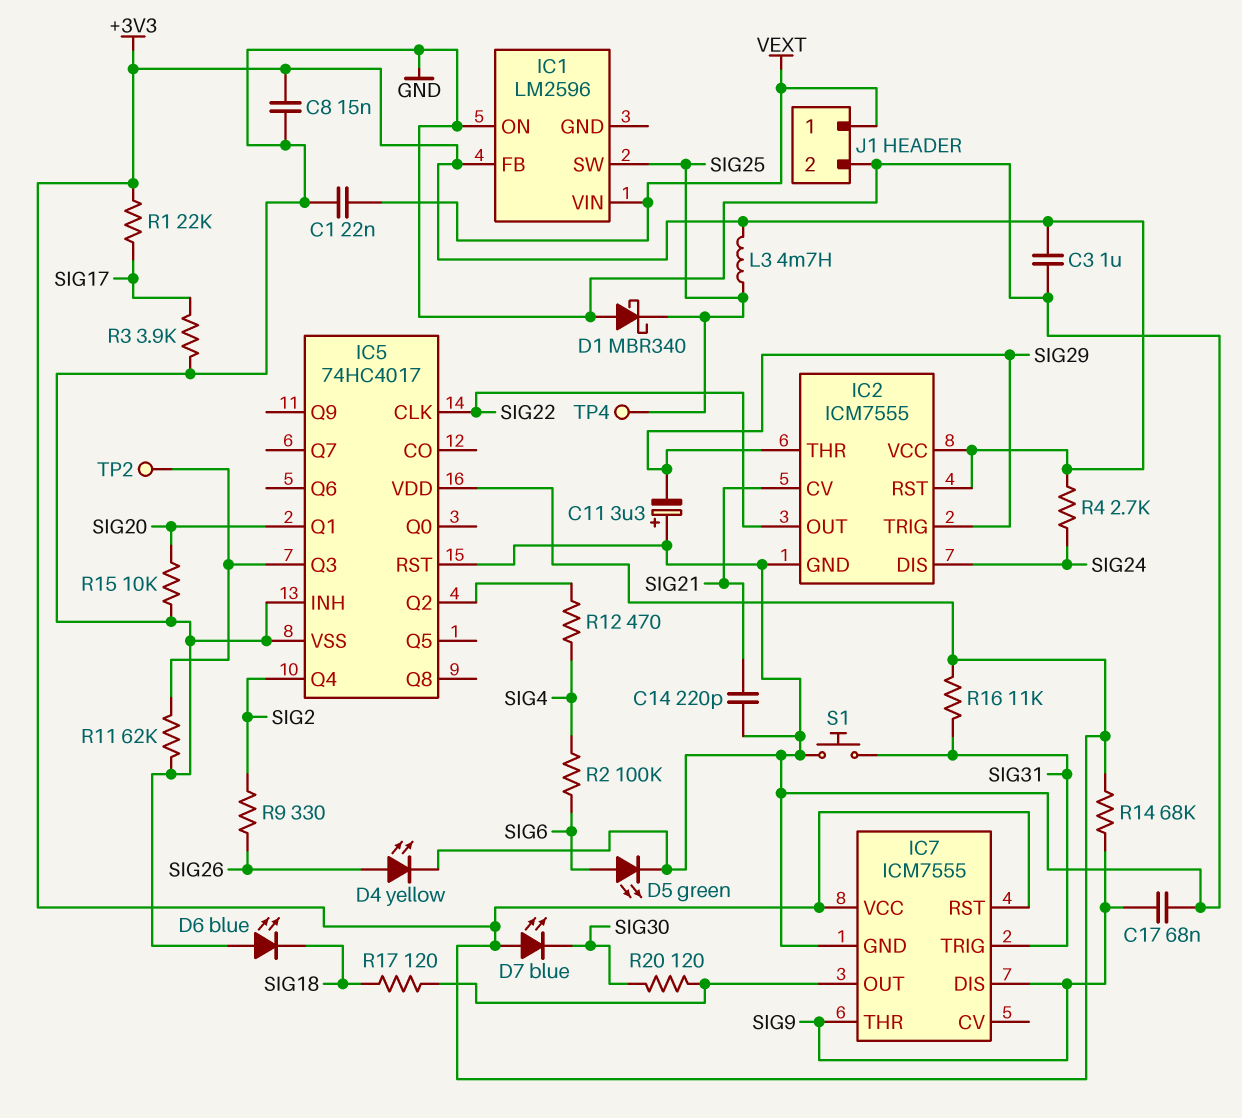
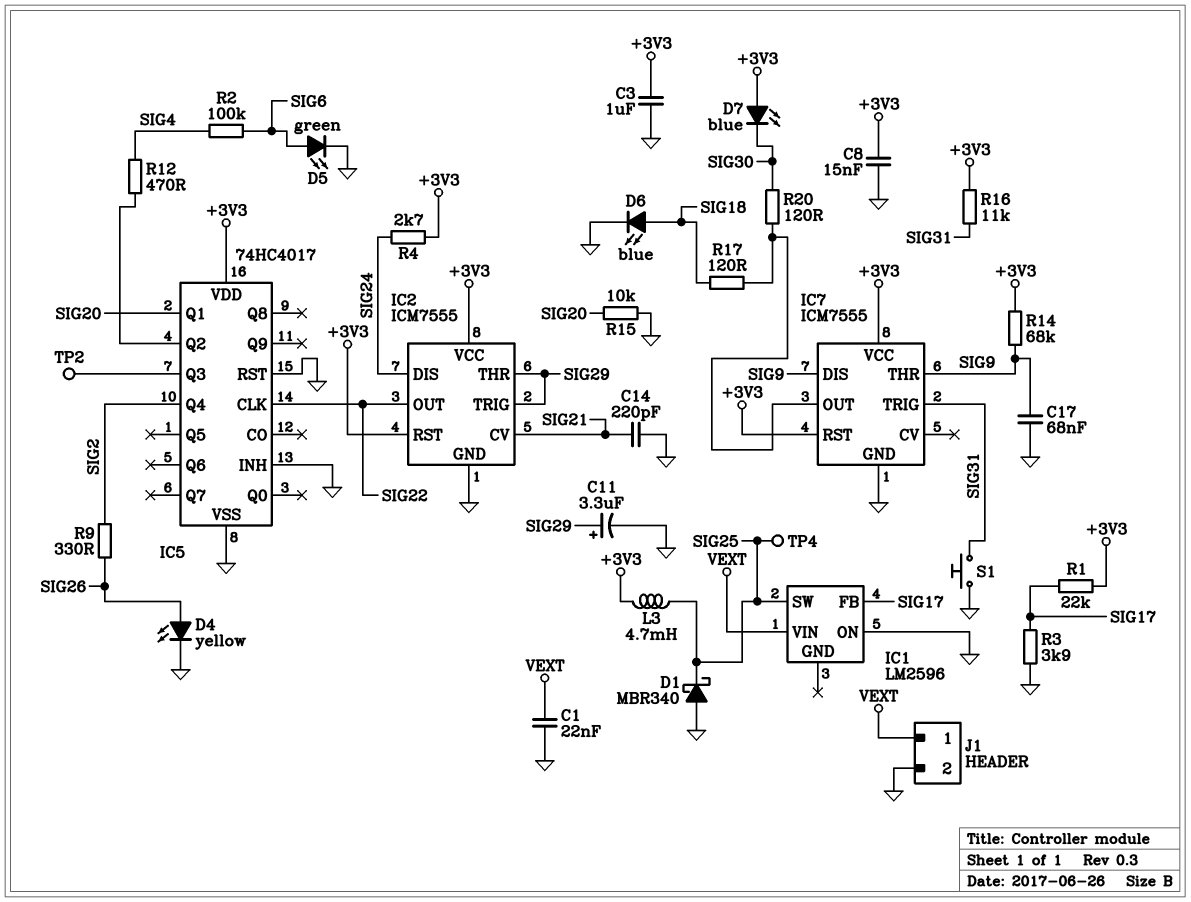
C11: 3.3uF (plus GND, minus SIG29) -> 3.3uF (plus SIG29, minus GND)
D6: LED blue (A GND, K SIG18) -> LED blue (A SIG18, K GND)
IC1 pin FB: +3V3 -> SIG17
R11: 62k (GND, IC5/Q3) -> none

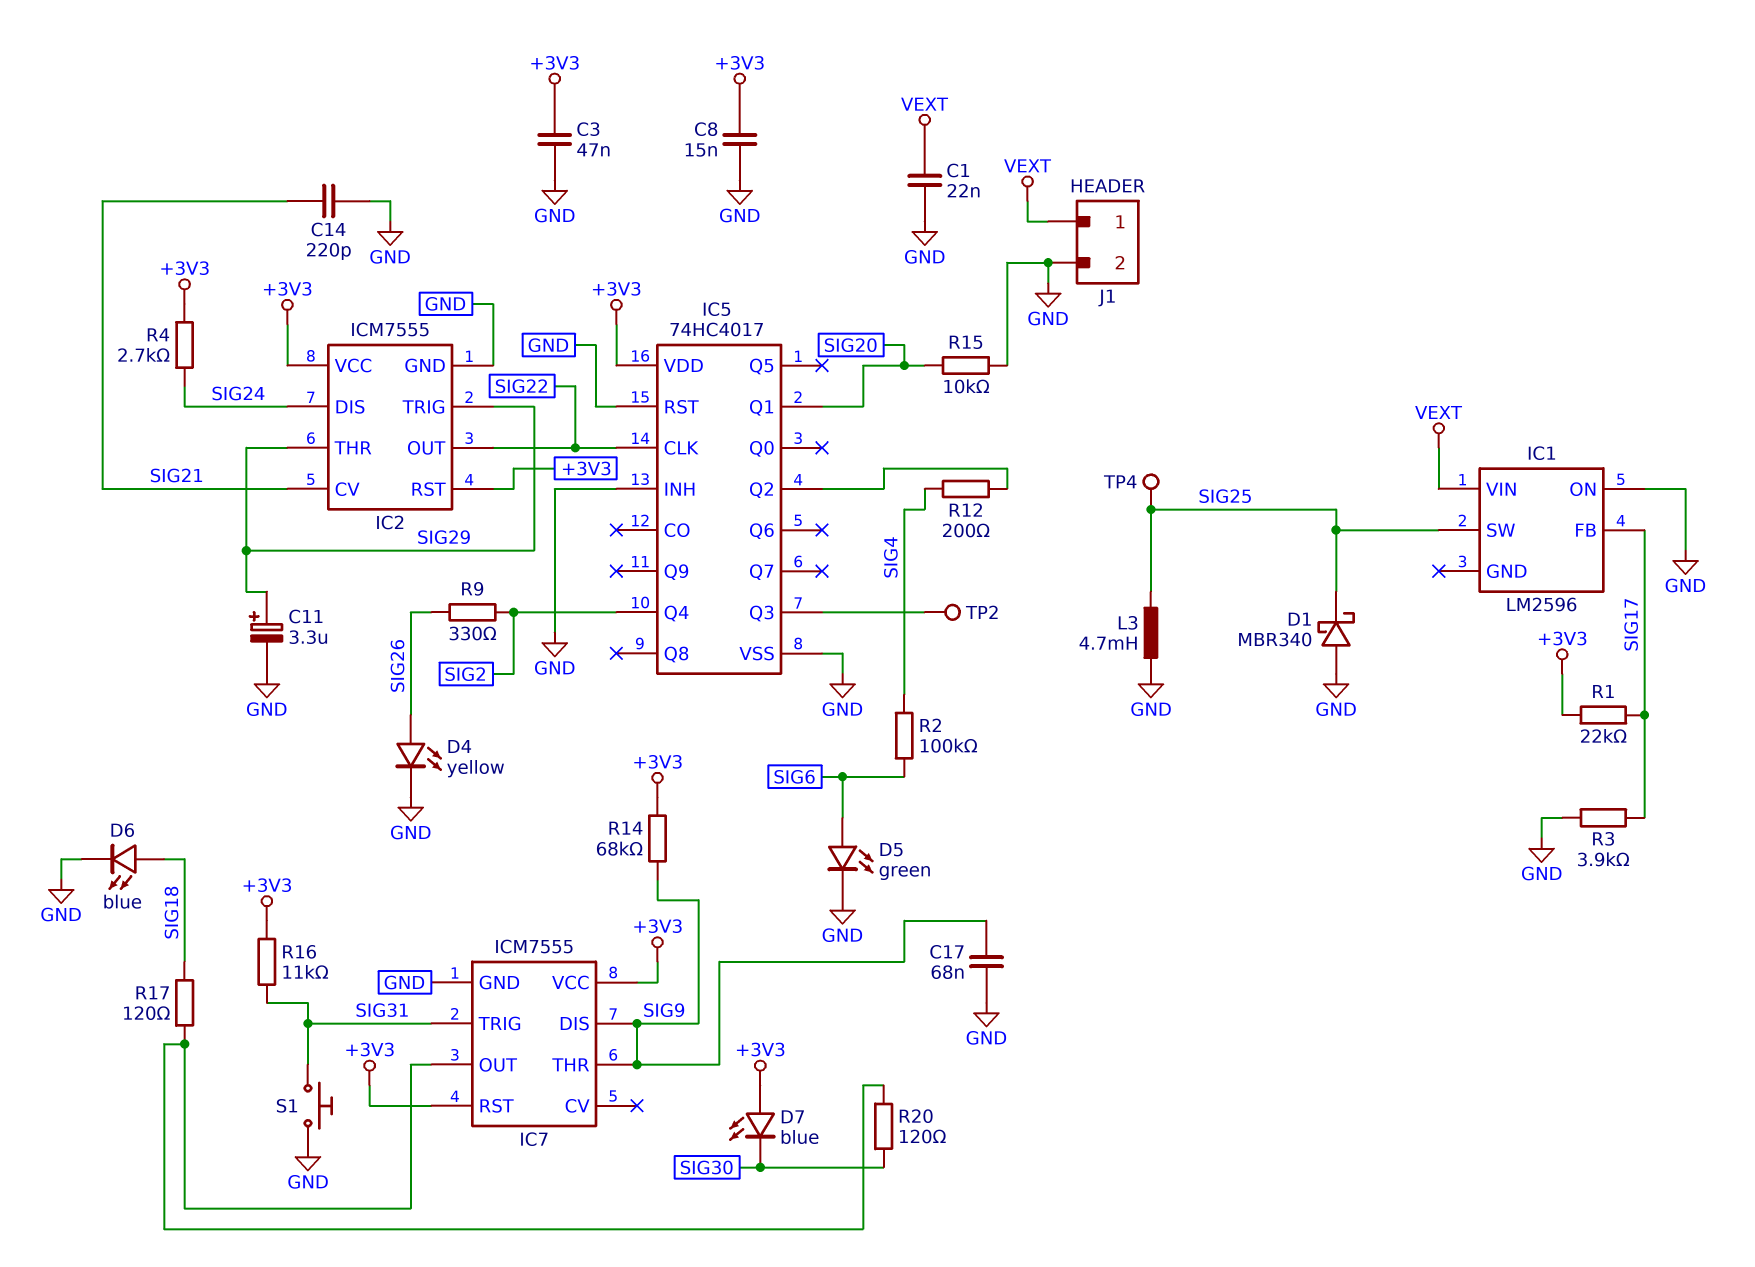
C3: 1uF (+3V3, GND) -> 47nF (+3V3, GND)
L3: 4.7mH (+3V3, SIG25) -> 4.7mH (GND, SIG25)
R12: 470 (IC5/Q2, SIG4) -> 200 (IC5/Q2, SIG4)

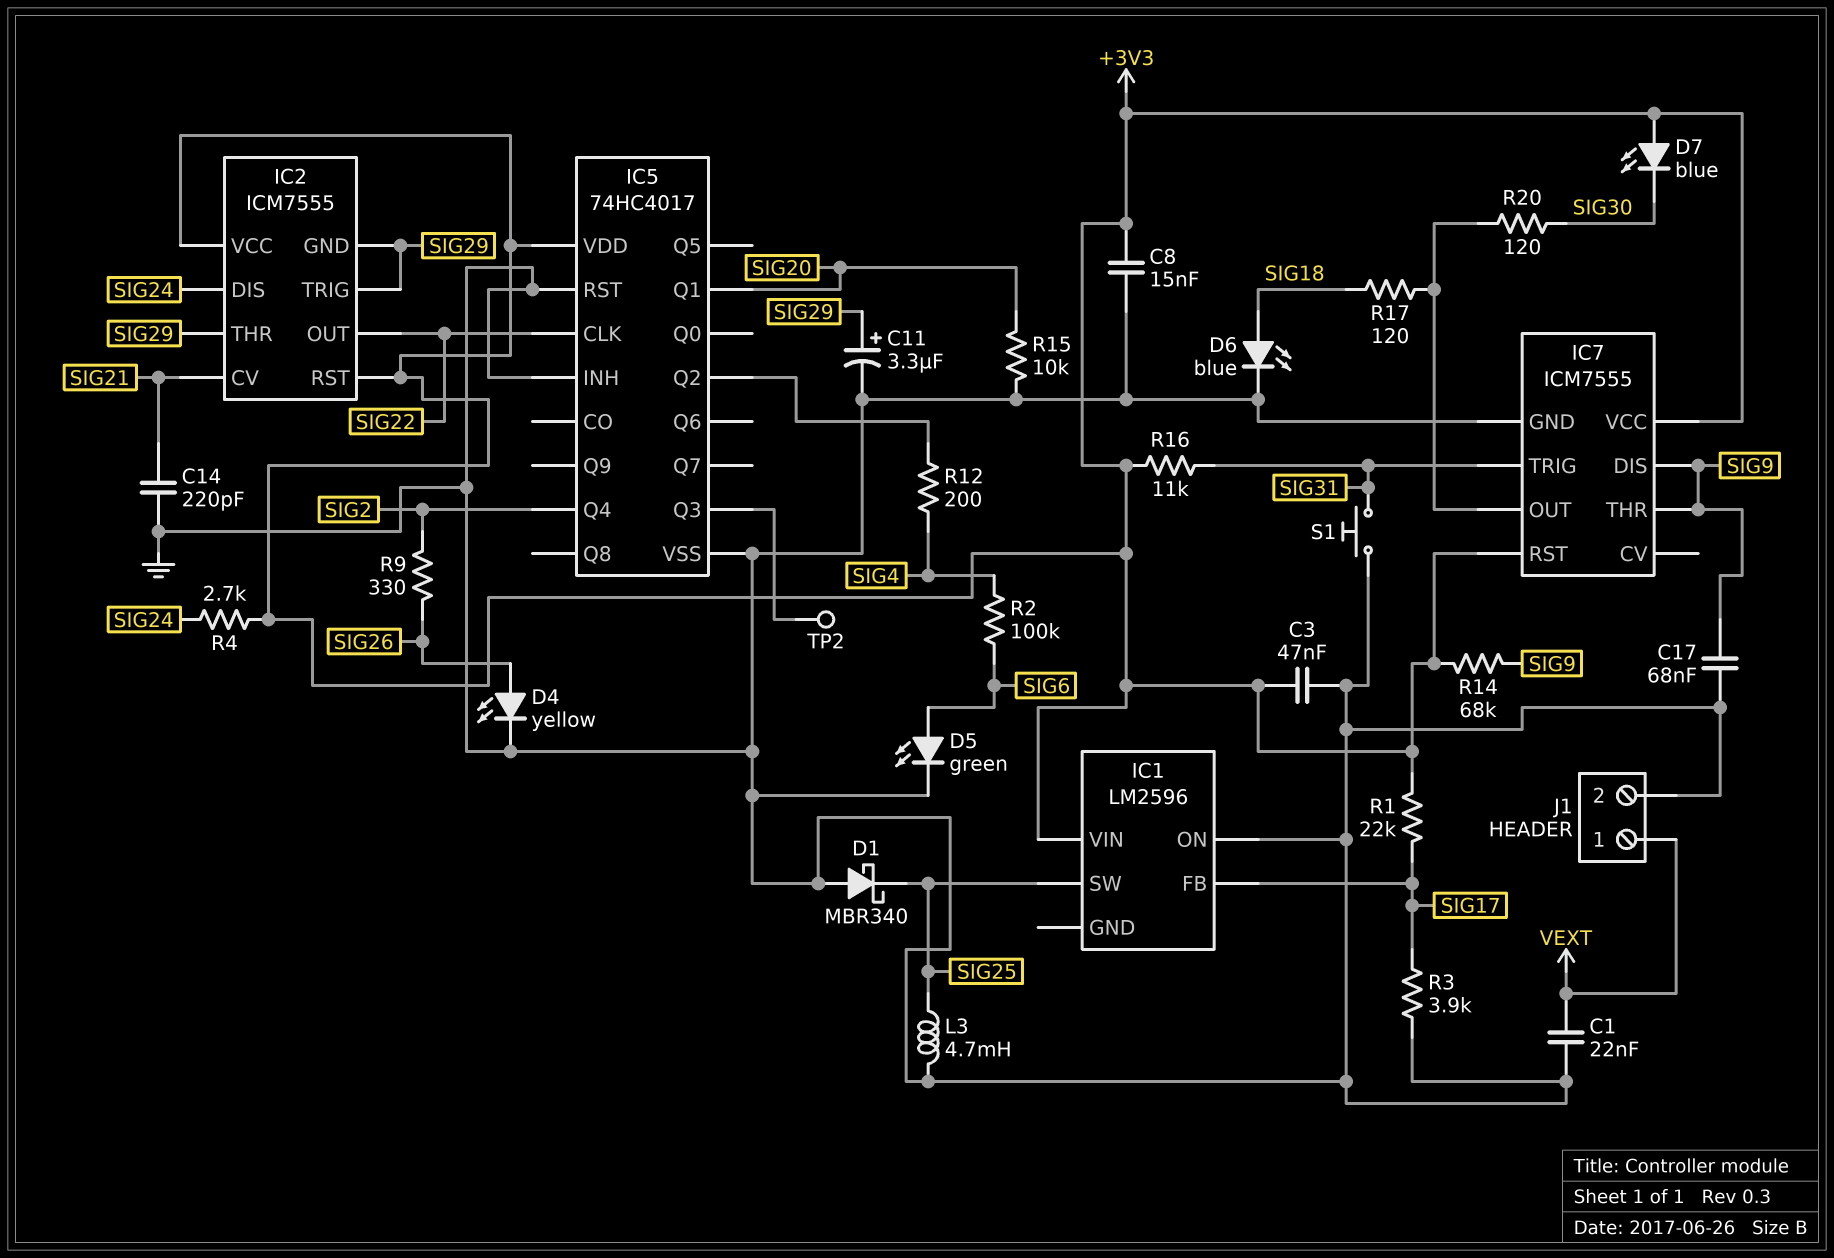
IC1 pin VIN: VEXT -> +3V3
IC2 pin GND: GND -> SIG29
TP4: test point (SIG25) -> none

